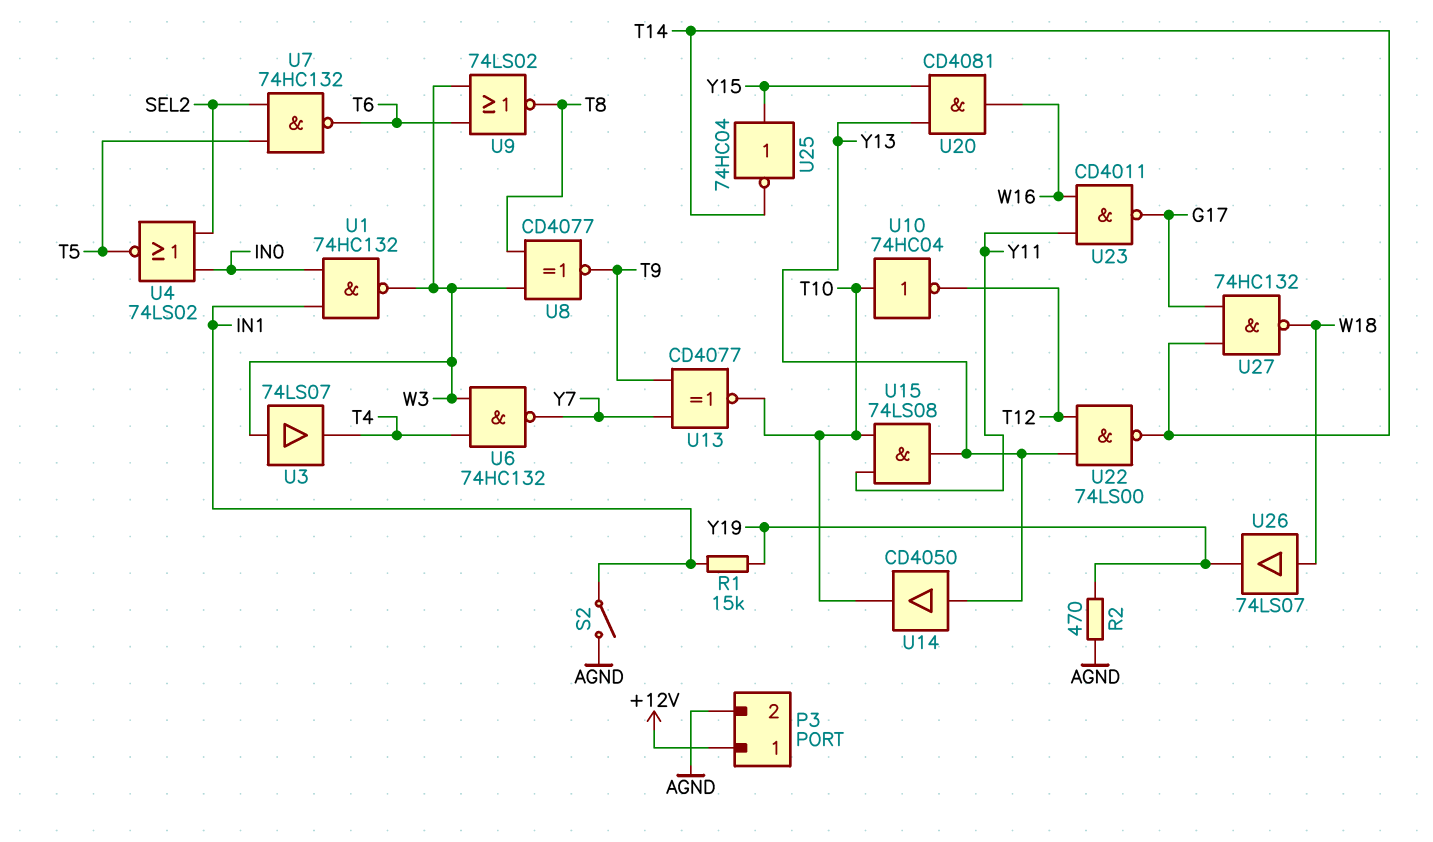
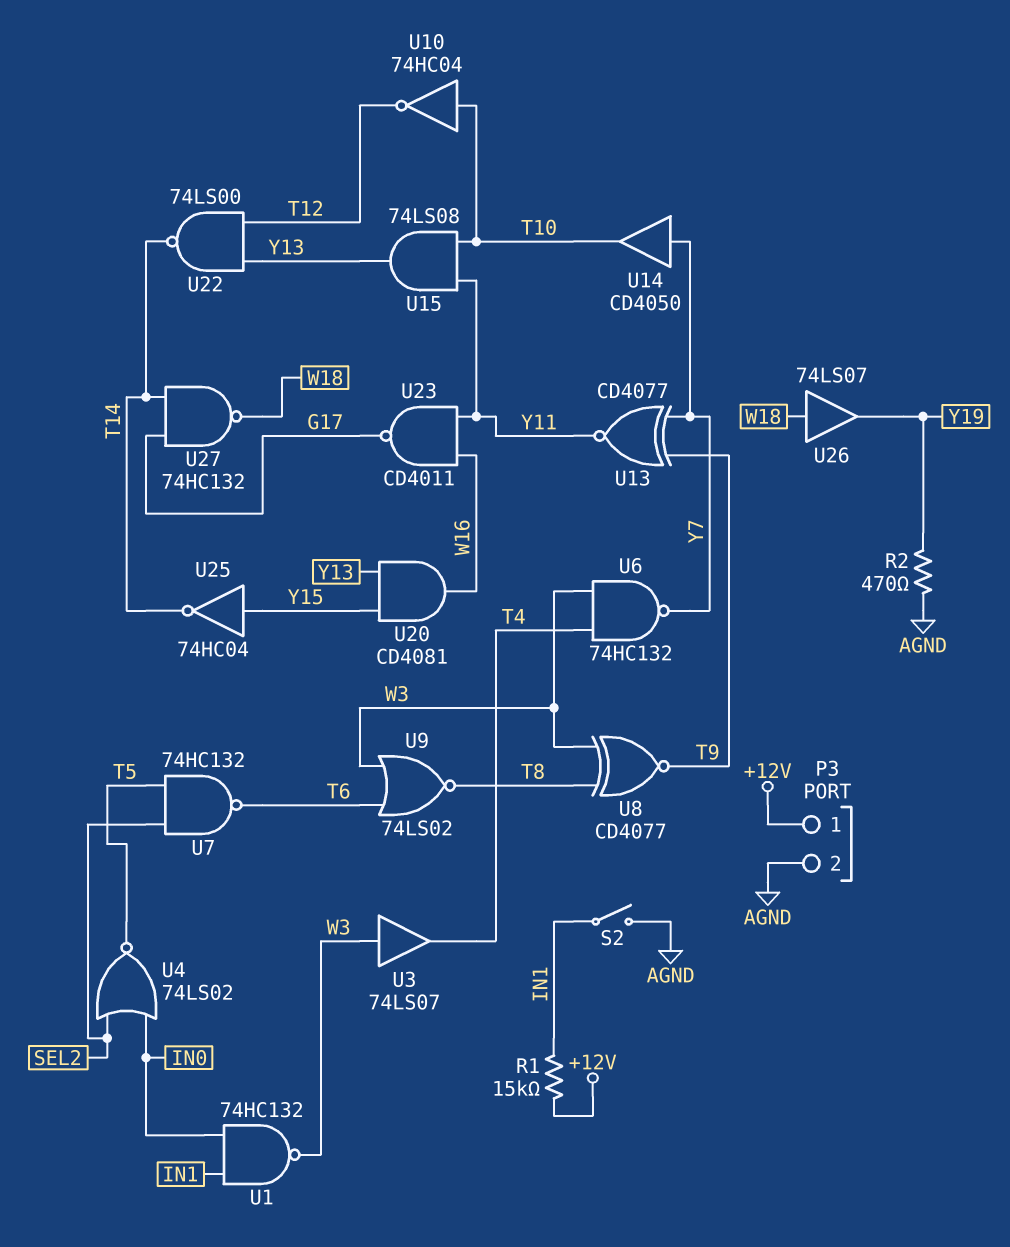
R1: 15k (IN1, Y19) -> 15k (+12V, IN1)
U13: XNOR CD4077 (in T9, in Y7, out T10) -> XNOR CD4077 (in T9, in Y7, out Y11)
U14: buffer CD4050 (in Y13, out T10) -> buffer CD4050 (in Y7, out T10)

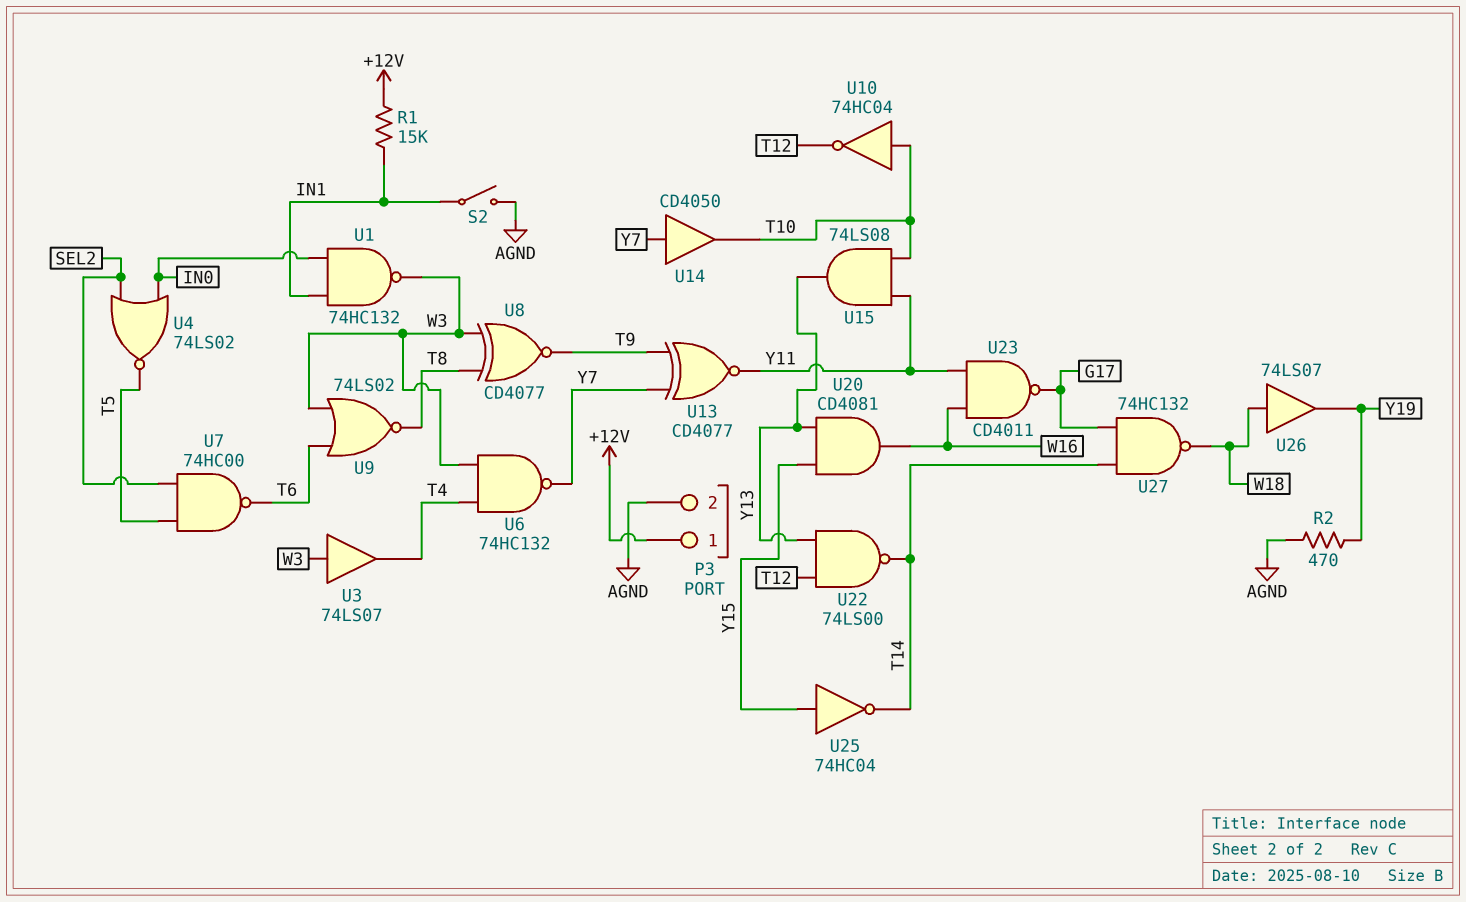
U7: NAND 74HC132 (in SEL2, in T5, out T6) -> NAND 74HC00 (in SEL2, in T5, out T6)

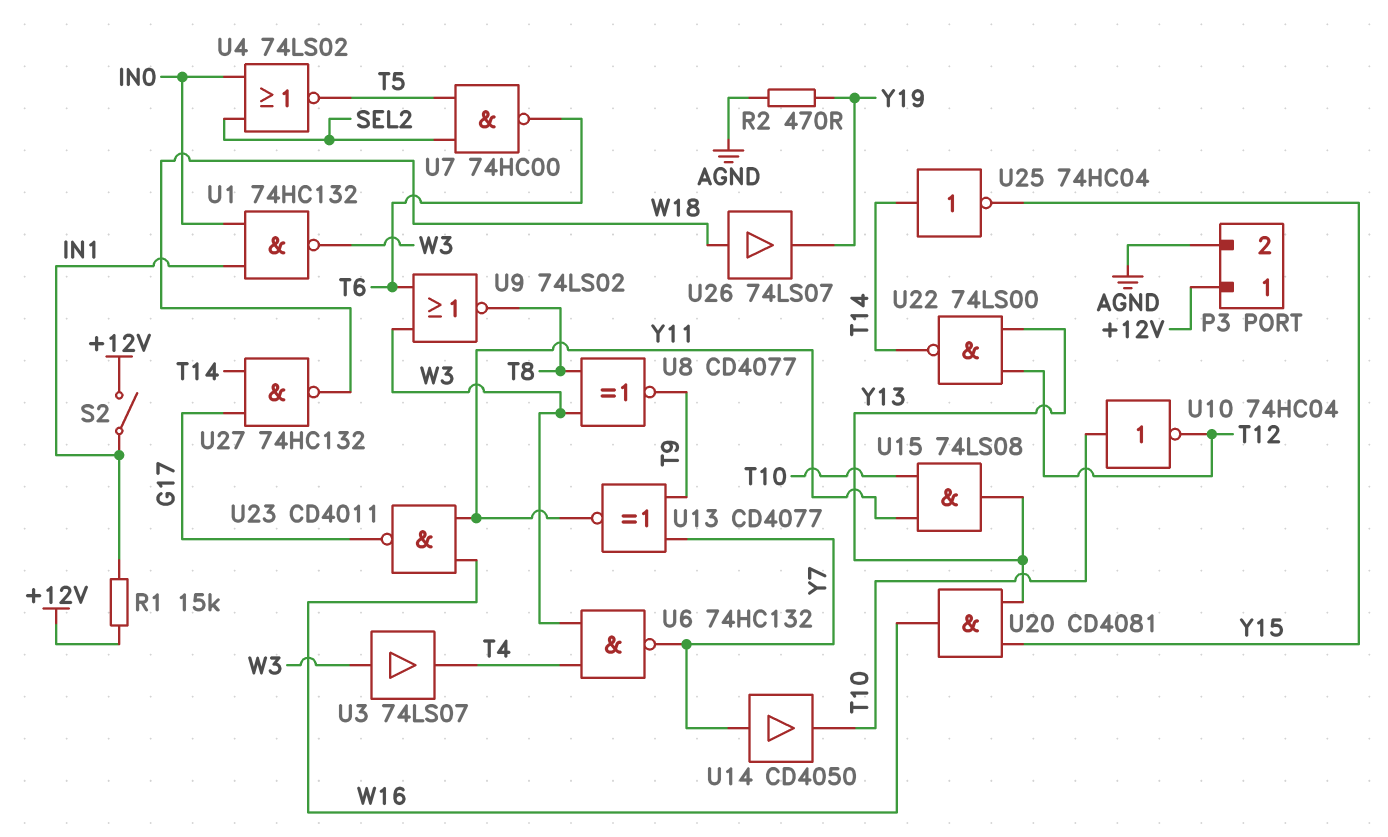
S2: switch (AGND, IN1) -> switch (+12V, IN1)
U25: NOT 74HC04 (in Y15, out T14) -> NOT 74HC04 (in T14, out Y15)

